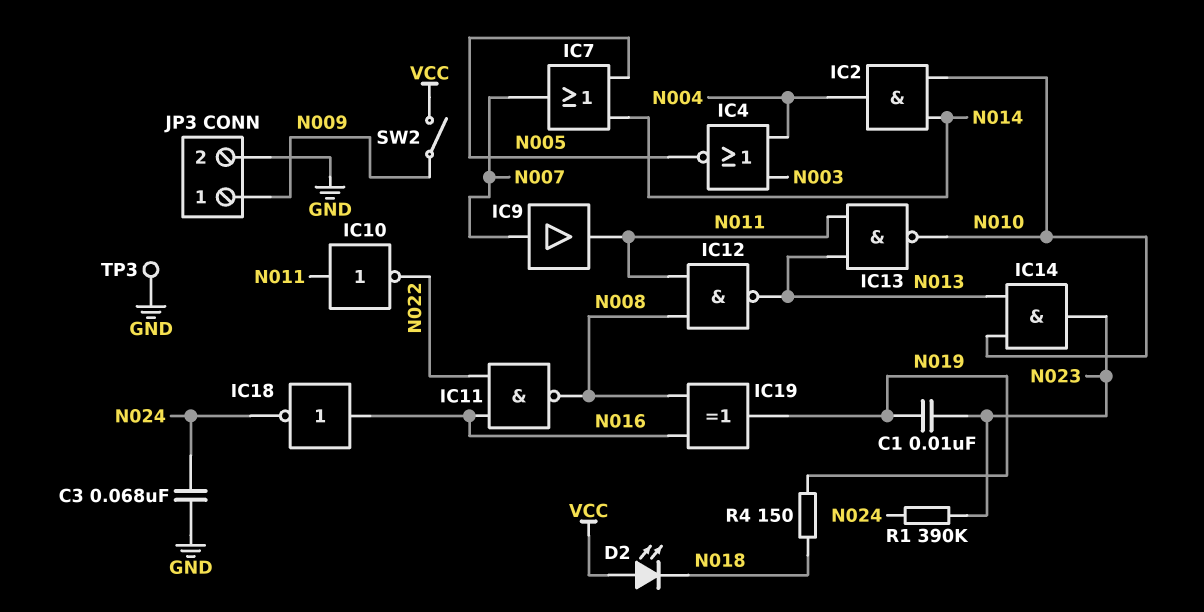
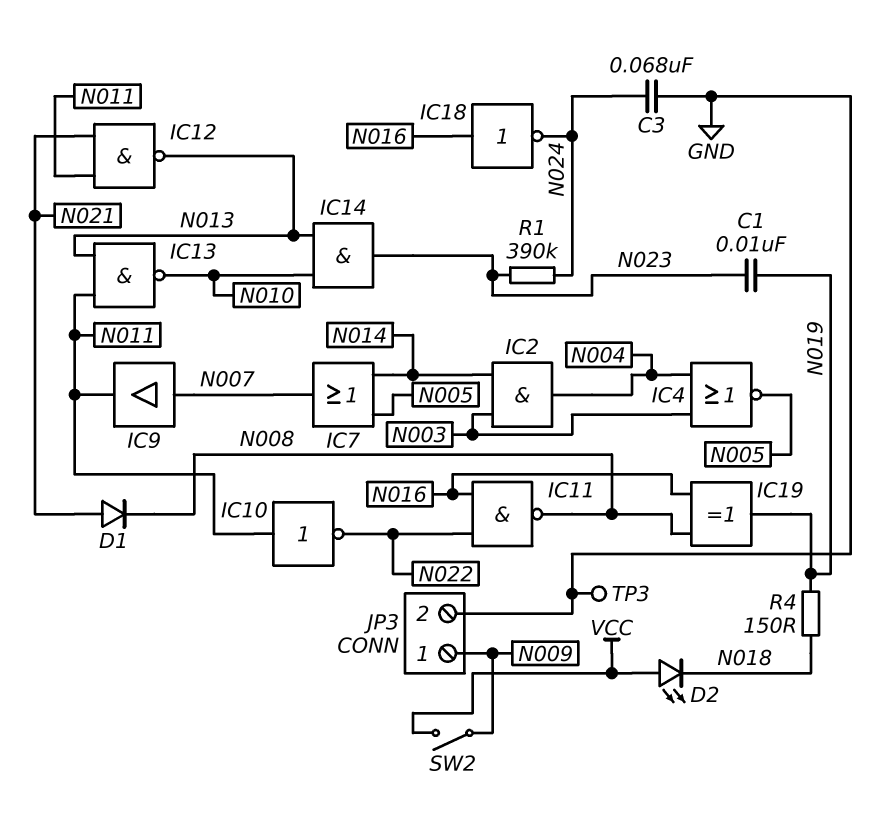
D1: none -> diode (A N021, K N008)
IC2: AND (in N010, in N014, out N004) -> AND (in N003, in N014, out N004)
IC12: NAND (in N008, in N011, out N013) -> NAND (in N011, in N021, out N013)

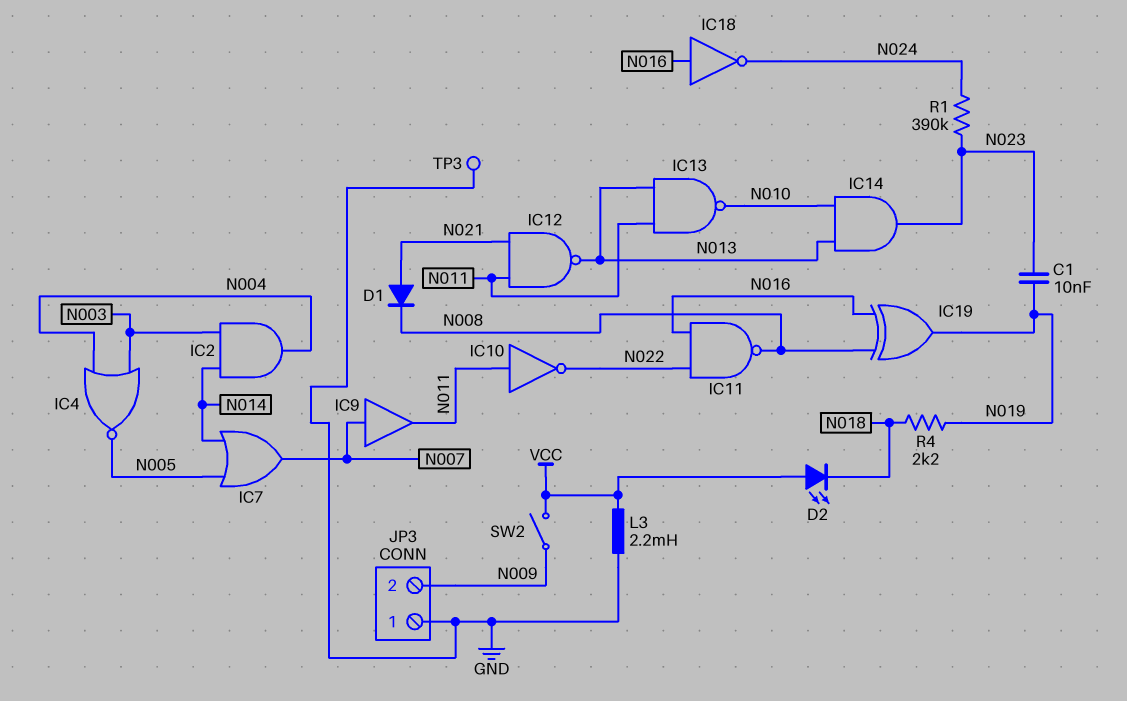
C3: 68nF (GND, N024) -> none
JP3 pin 1: N009 -> GND
JP3 pin 2: GND -> N009
L3: none -> 2.2mH (GND, VCC)
R4: 150 (N018, N019) -> 2.2k (N018, N019)

